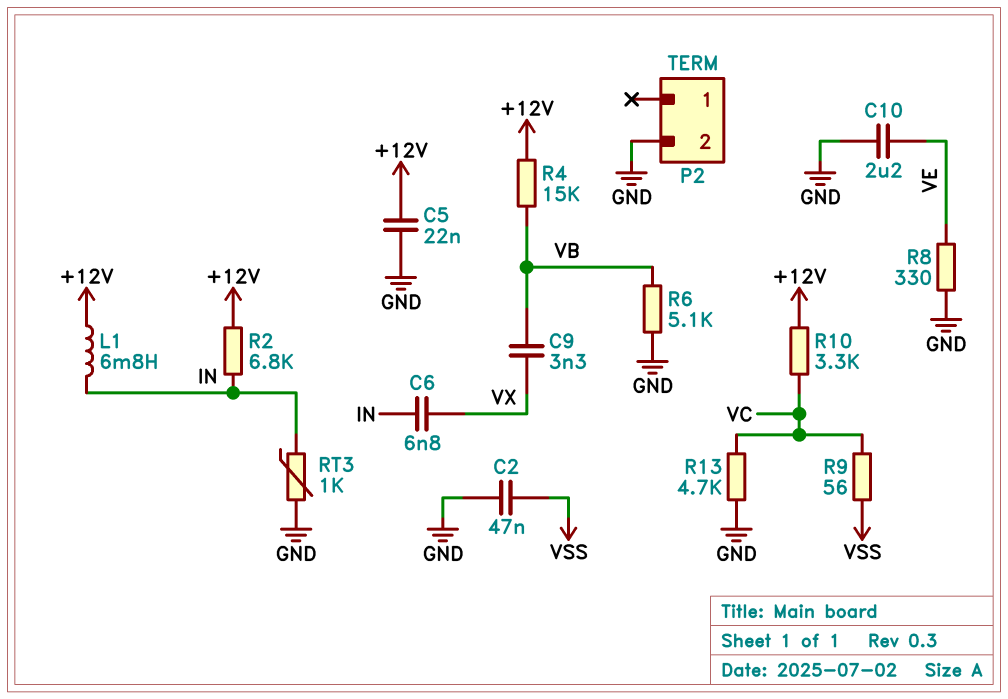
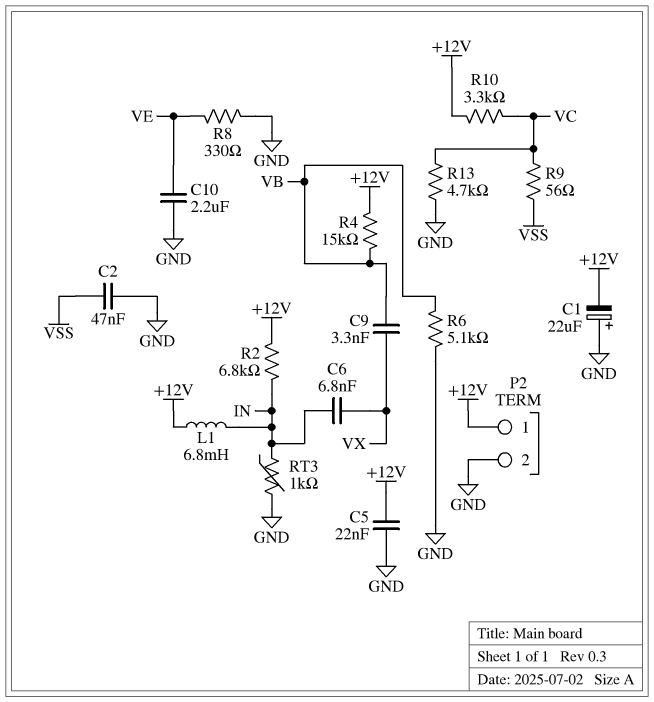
C1: none -> 22uF (plus GND, minus +12V)
P2 pin 1: none -> +12V

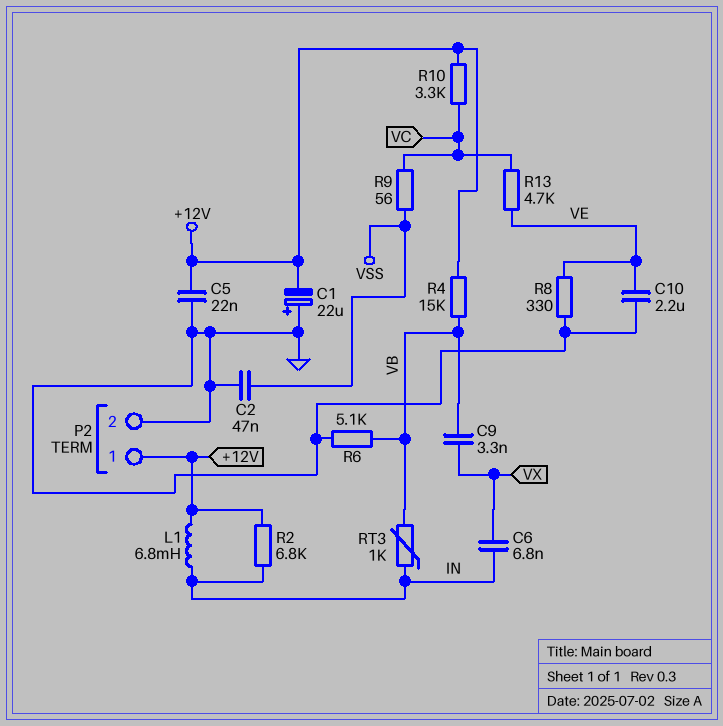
R13: 4.7k (GND, VC) -> 4.7k (VC, VE)
RT3: 1k (GND, IN) -> 1k (IN, VB)

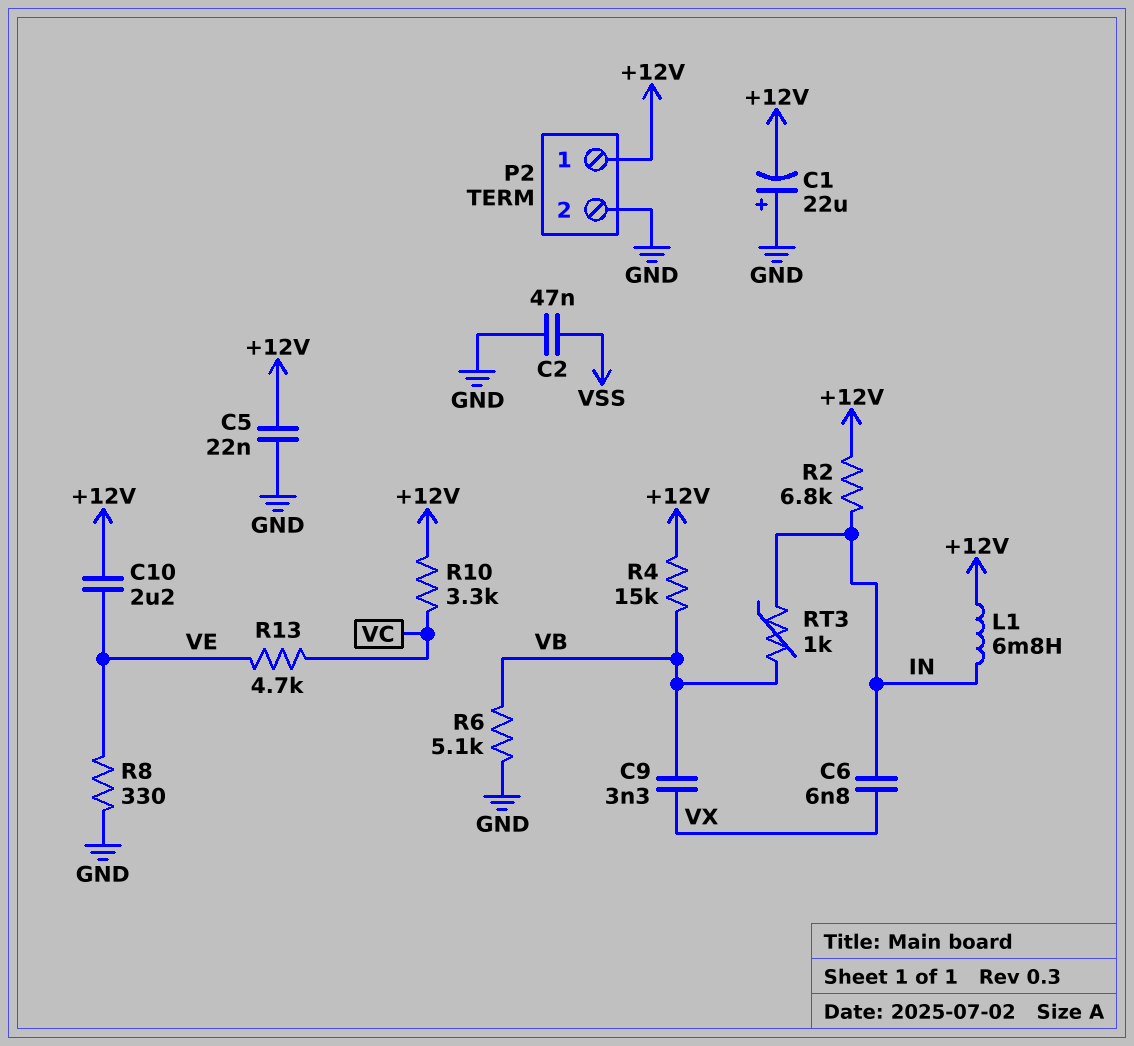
C10: 2.2uF (GND, VE) -> 2.2uF (+12V, VE)
R9: 56 (VC, VSS) -> none

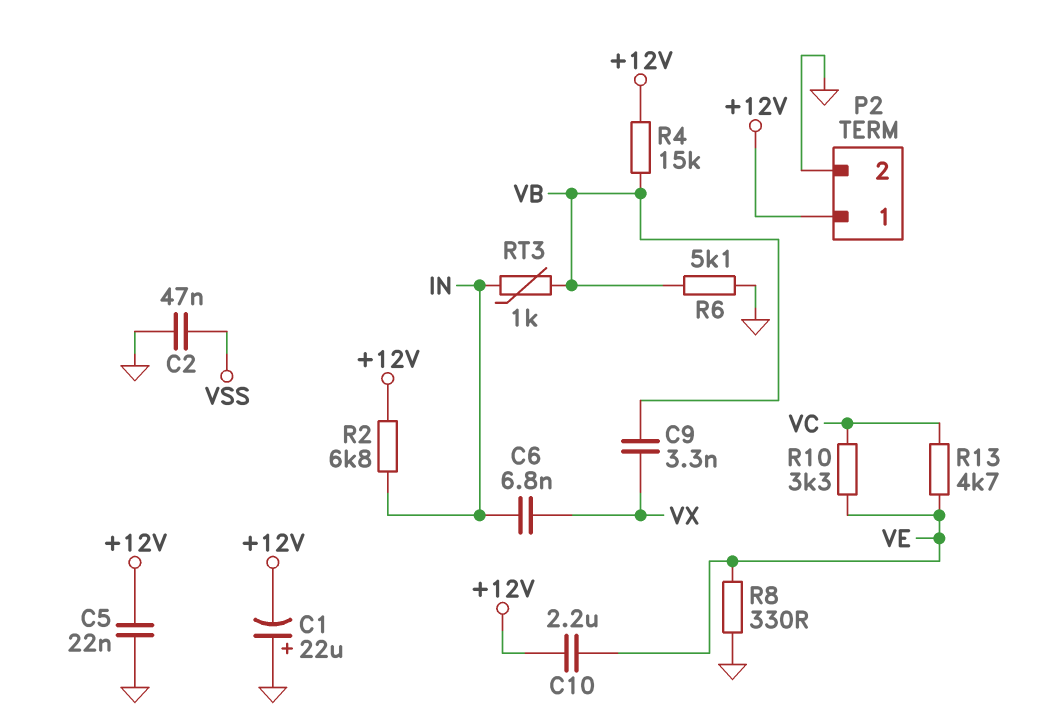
L1: 6.8mH (+12V, IN) -> none
R10: 3.3k (+12V, VC) -> 3.3k (VC, VE)

